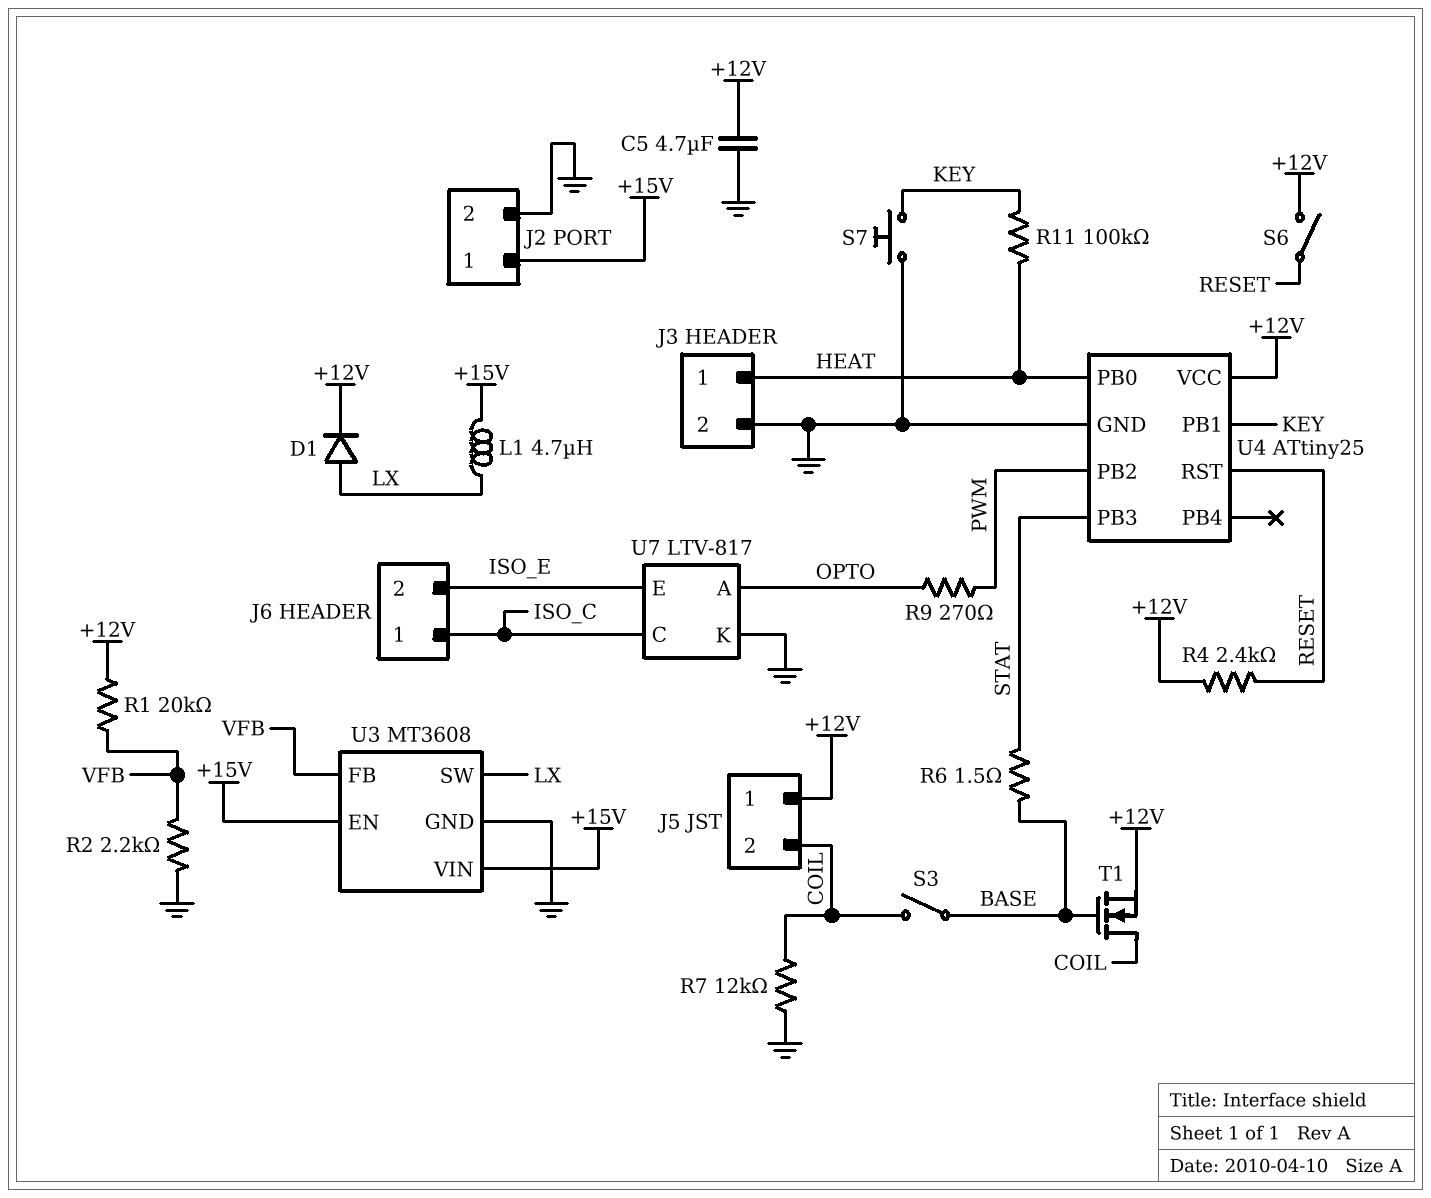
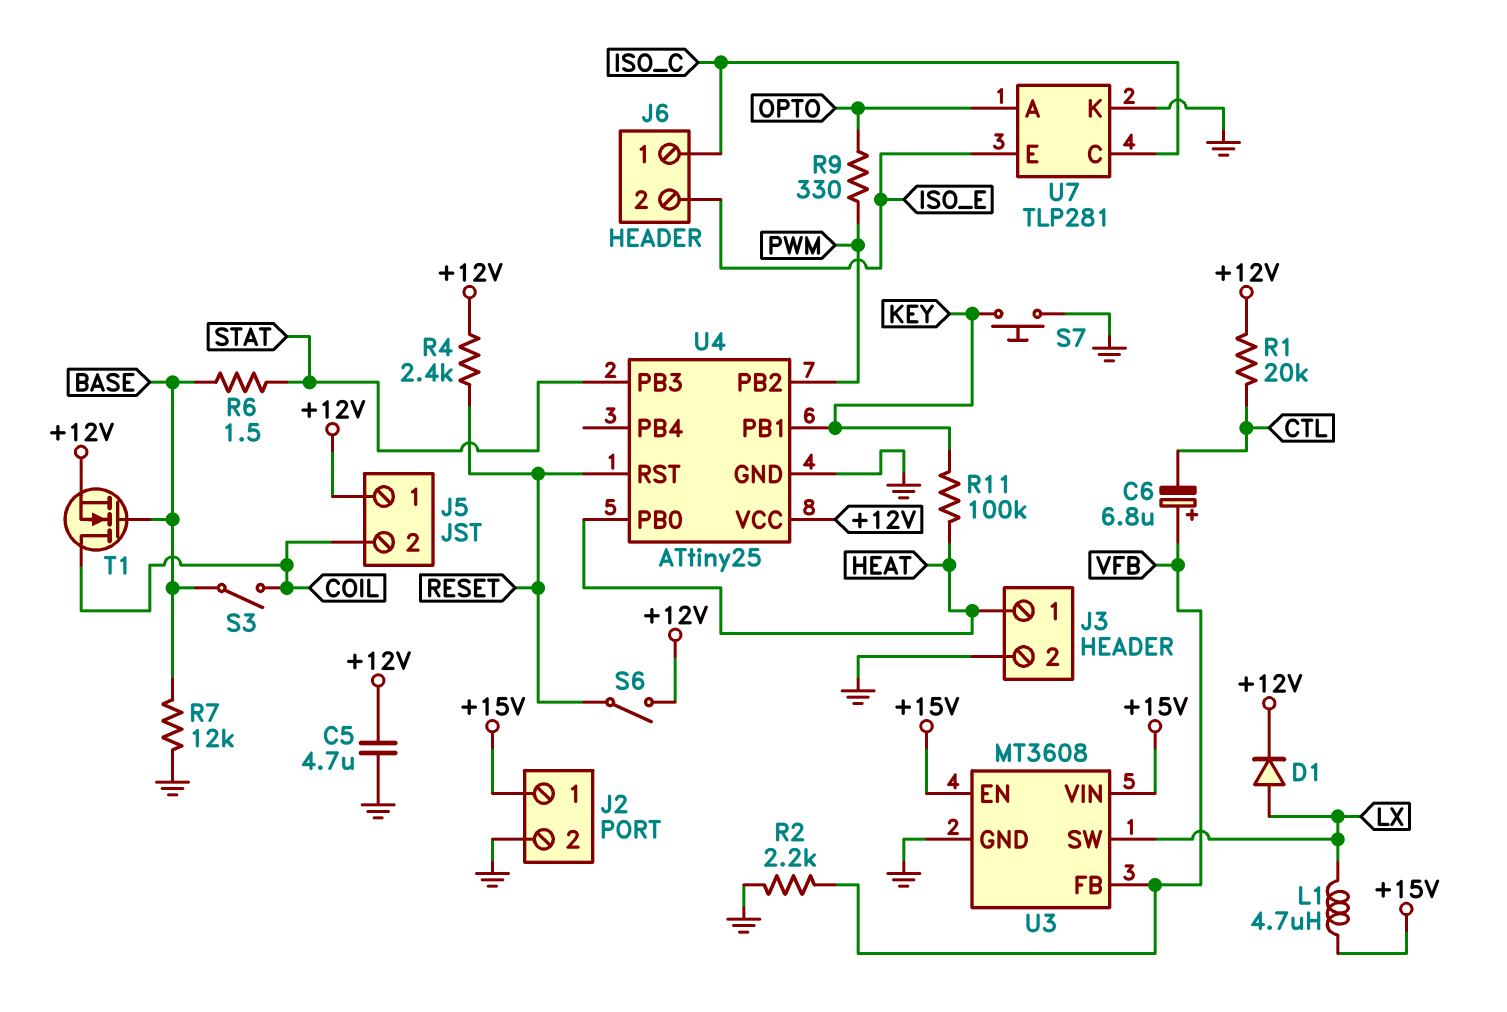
C6: none -> 6.8uF (plus VFB, minus CTL)
R1: 20k (+12V, VFB) -> 20k (+12V, CTL)
R7: 12k (COIL, GND) -> 12k (BASE, GND)
R9: 270 (OPTO, PWM) -> 330 (OPTO, PWM)
U7: LTV-817 -> TLP281

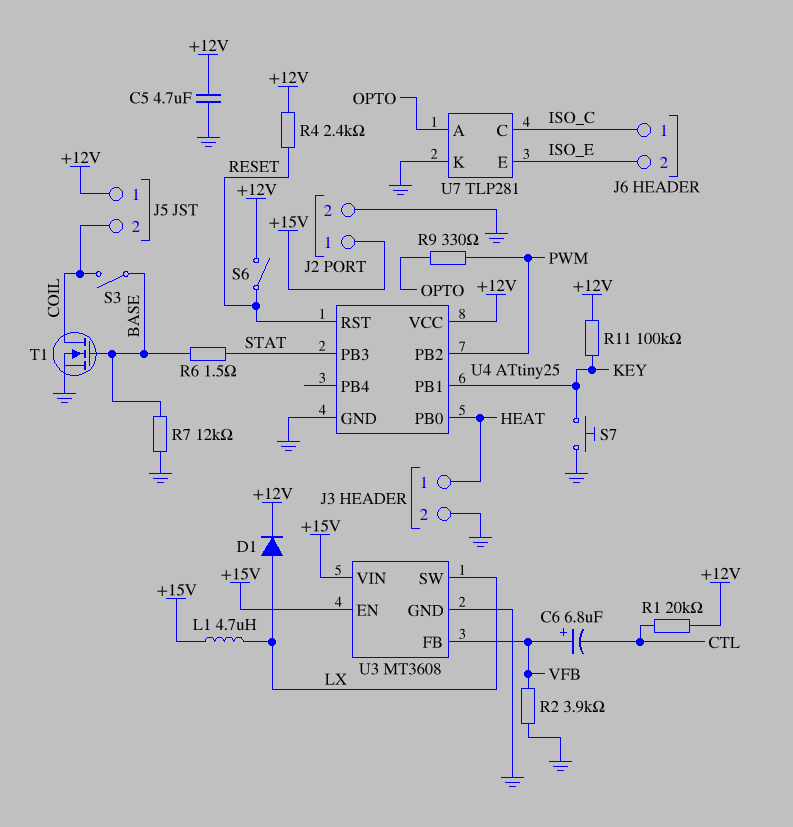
R2: 2.2k (GND, VFB) -> 3.9k (GND, VFB)
R11: 100k (HEAT, KEY) -> 100k (+12V, KEY)
T1: NMOS (G BASE, D COIL, S +12V) -> NMOS (G BASE, D COIL, S GND)

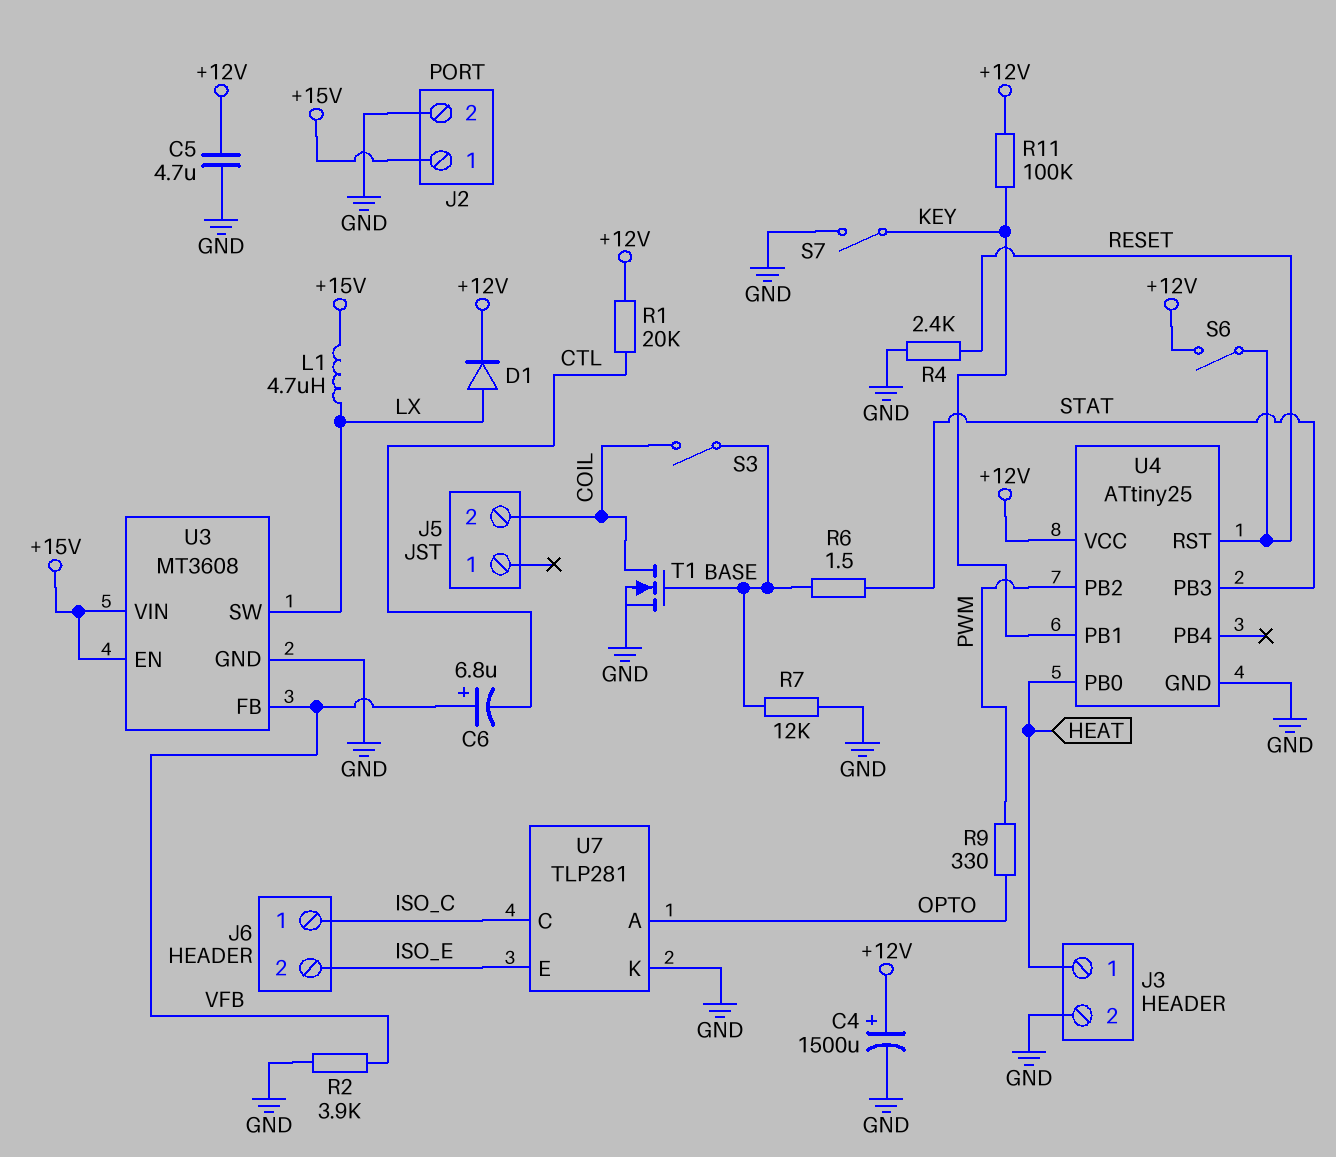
C4: none -> 1500uF (plus +12V, minus GND)
J5 pin 1: +12V -> none
R4: 2.4k (+12V, RESET) -> 2.4k (GND, RESET)
S7: button (GND, KEY) -> switch (GND, KEY)

